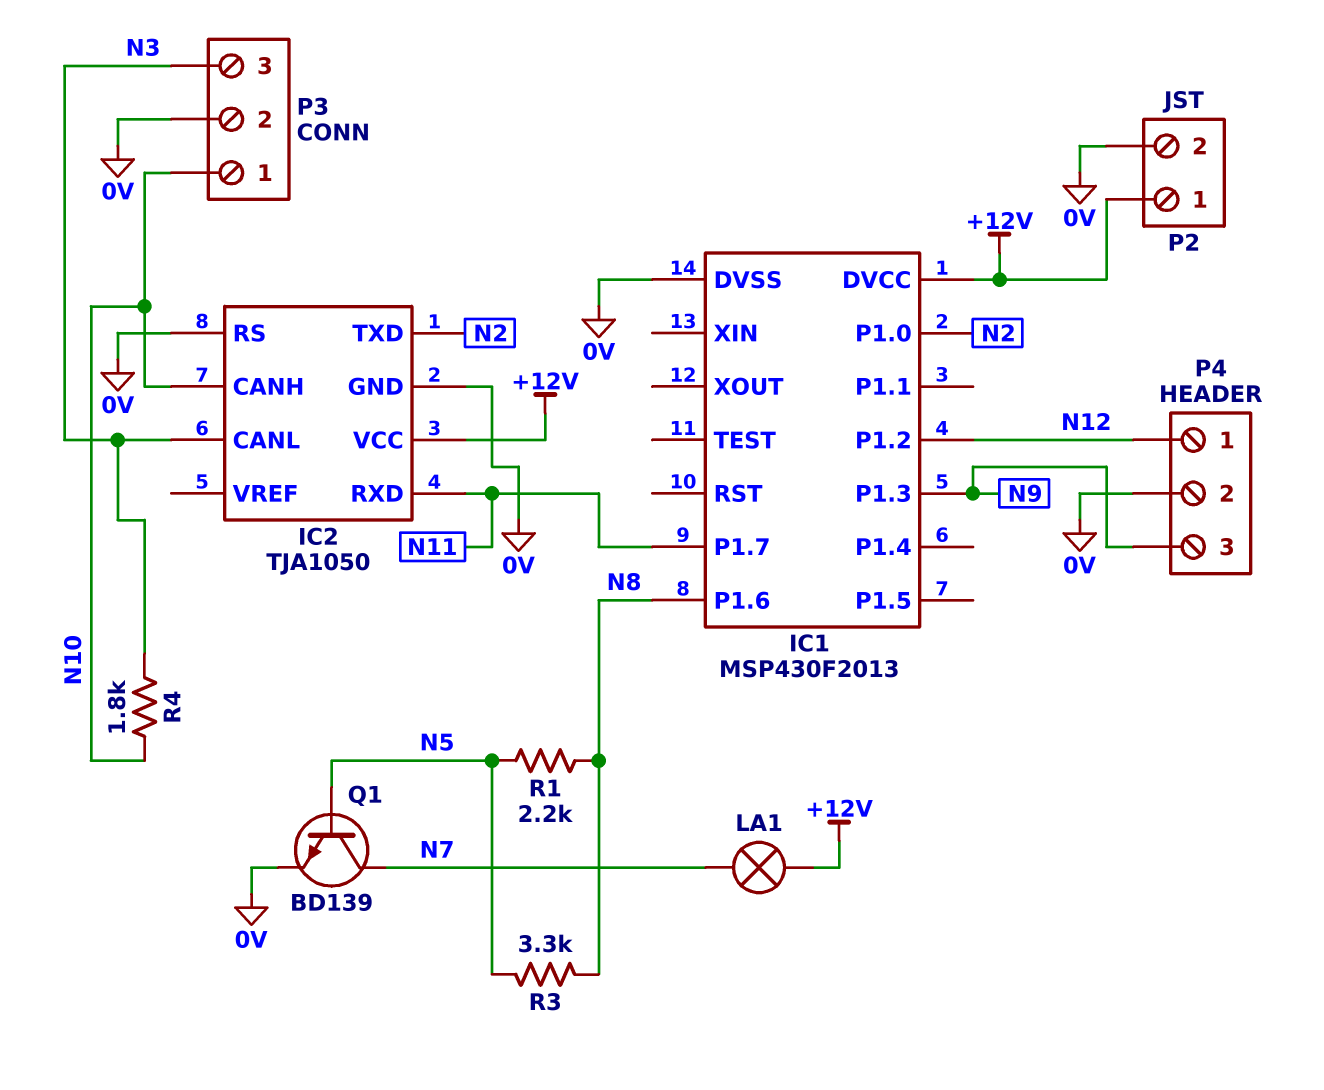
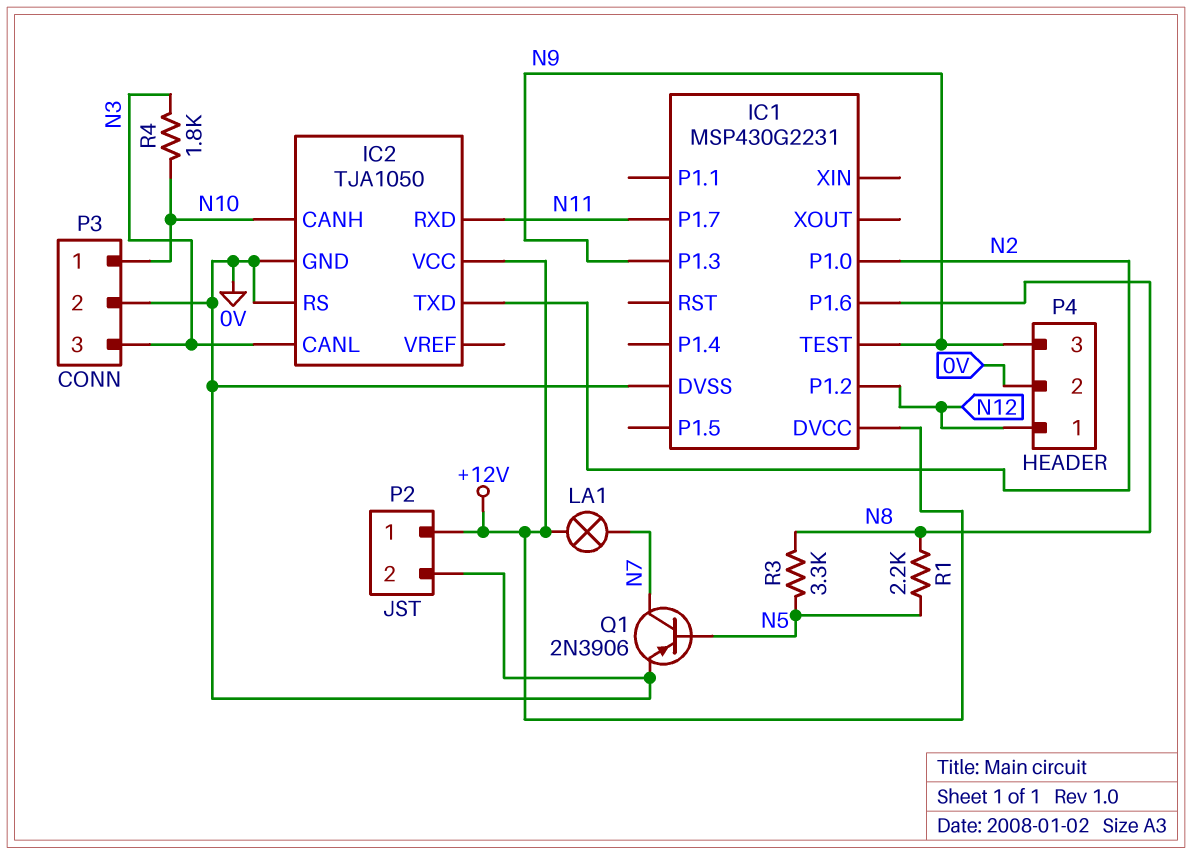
IC1: MSP430F2013 -> MSP430G2231
IC1 pin TEST: none -> N9
Q1: NPN BD139 (B N5, C N7, E 0V) -> PNP 2N3906 (B N5, C N7, E 0V)

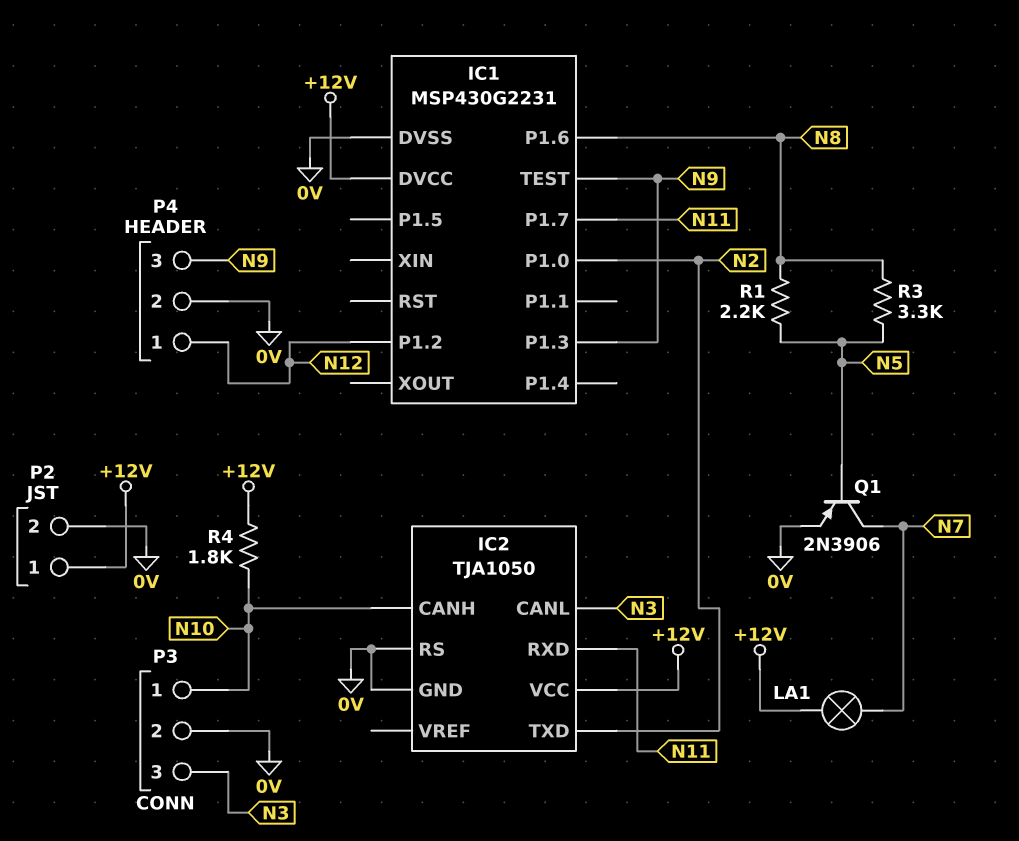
R4: 1.8k (N3, N10) -> 1.8k (+12V, N10)

